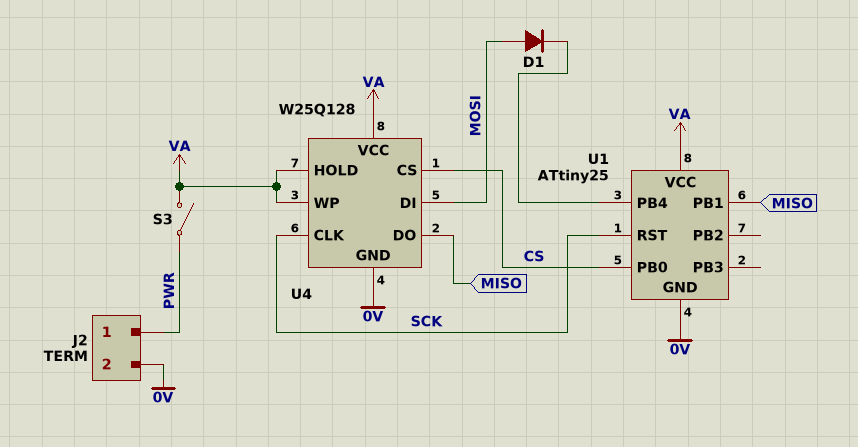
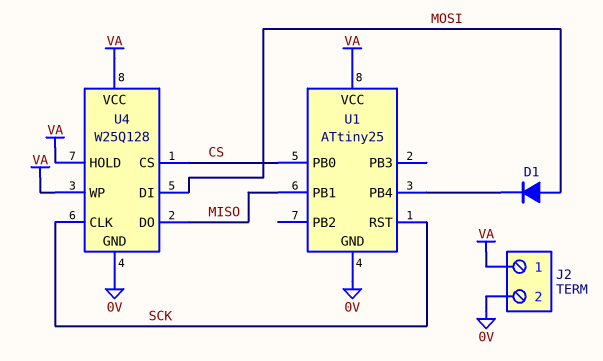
J2 pin 1: PWR -> VA
S3: switch (PWR, VA) -> none

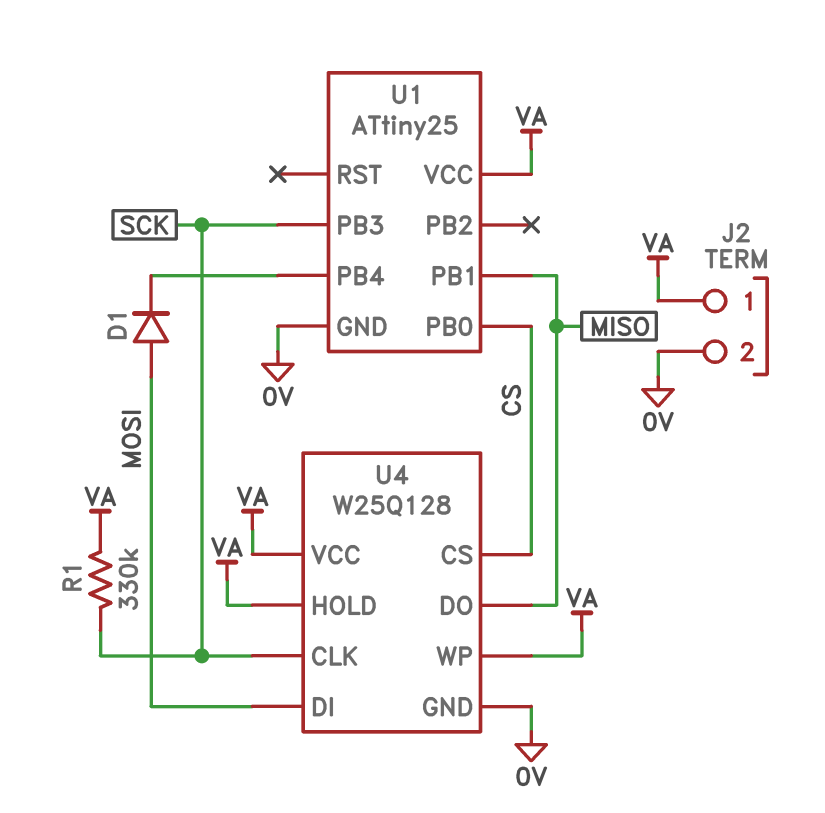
R1: none -> 330k (SCK, VA)
U1 pin PB3: none -> SCK
U1 pin RST: SCK -> none

